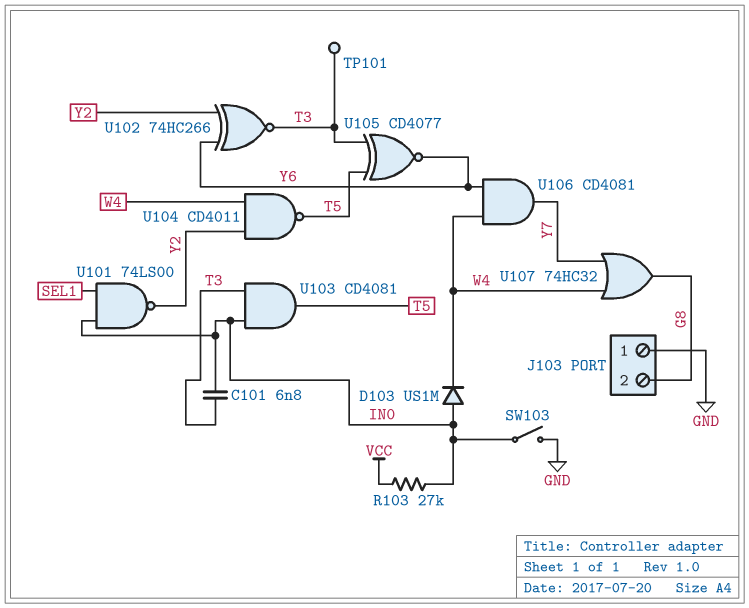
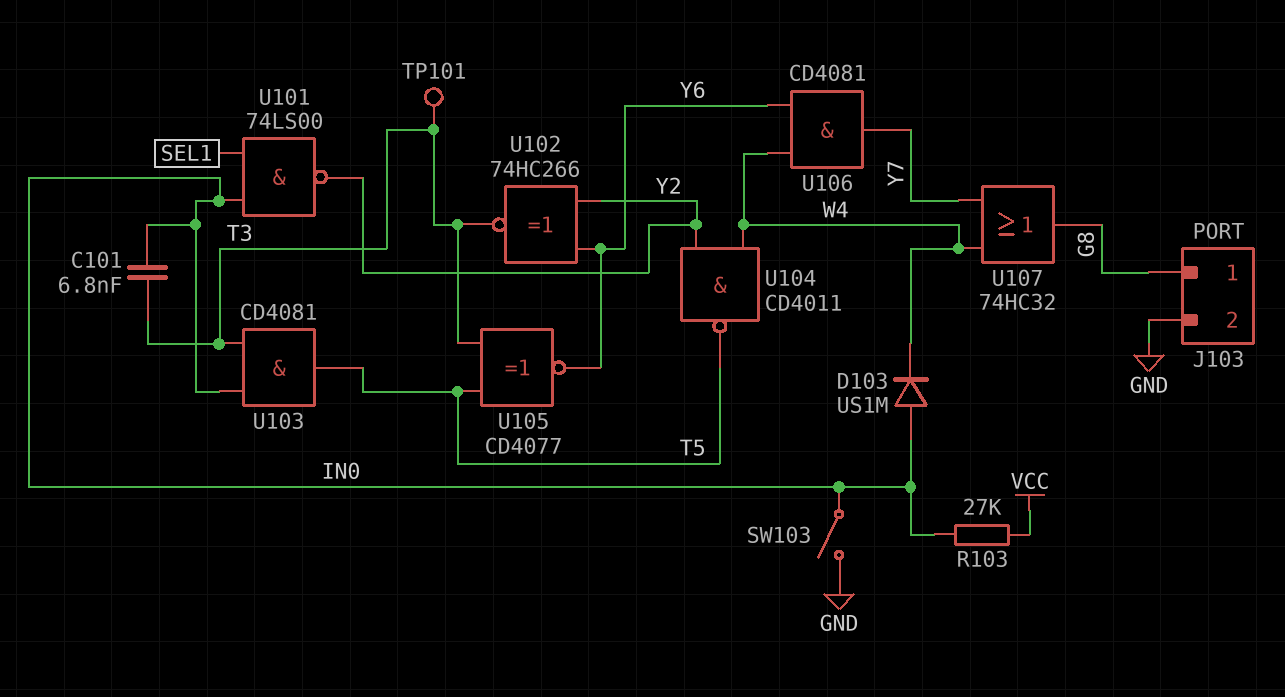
J103 pin 1: GND -> G8
J103 pin 2: G8 -> GND

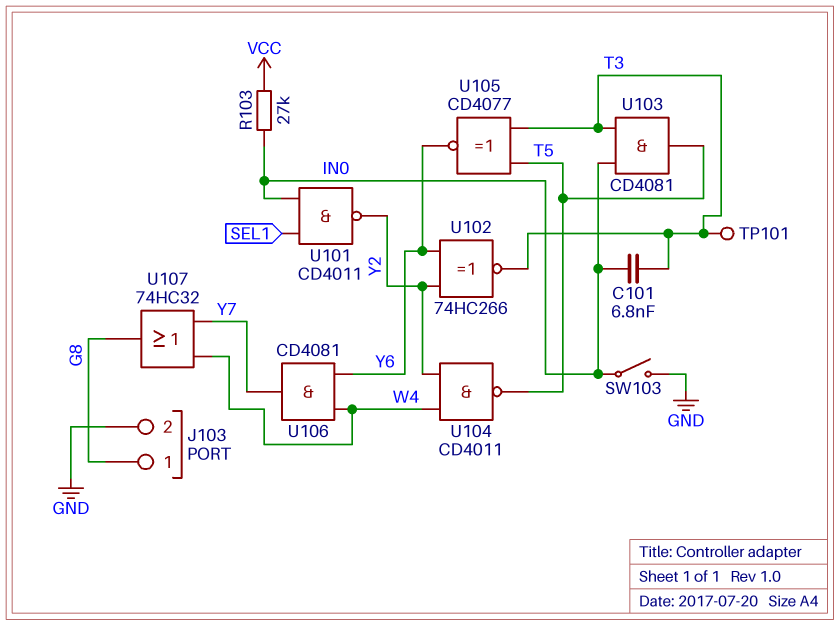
D103: diode US1M (A IN0, K W4) -> none
U101: NAND 74LS00 (in IN0, in SEL1, out Y2) -> NAND CD4011 (in IN0, in SEL1, out Y2)

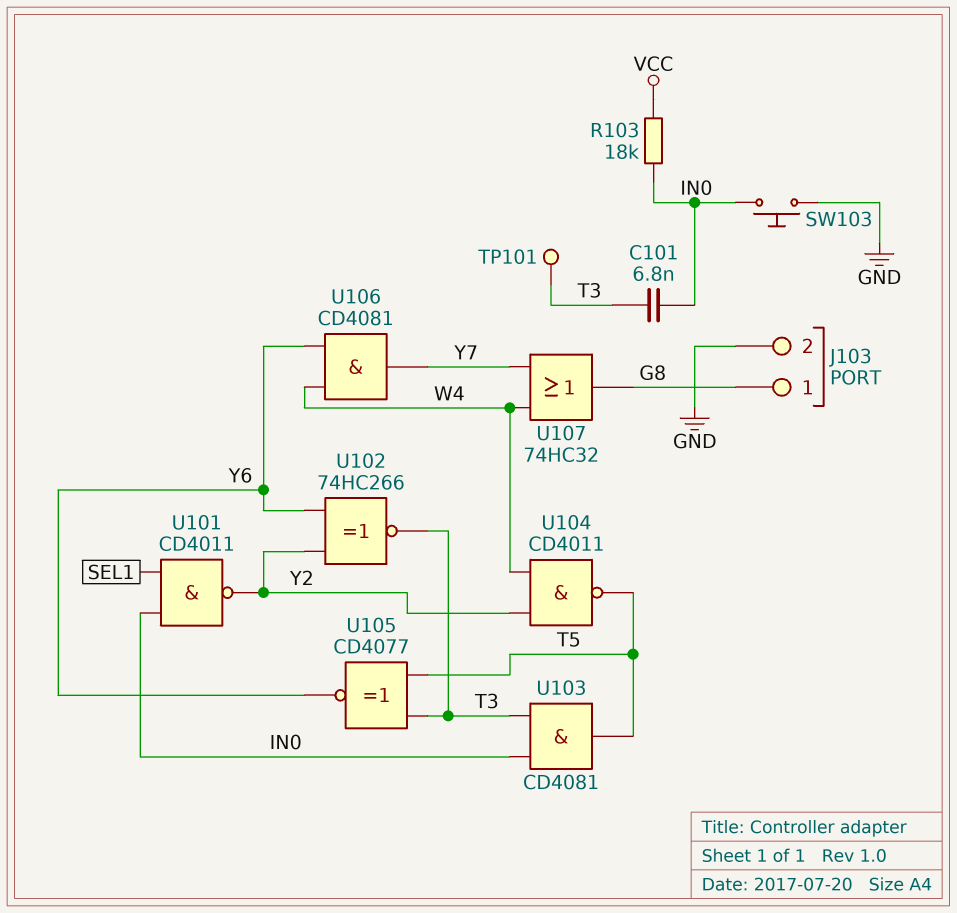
R103: 27k (IN0, VCC) -> 18k (IN0, VCC)
SW103: switch (GND, IN0) -> button (GND, IN0)

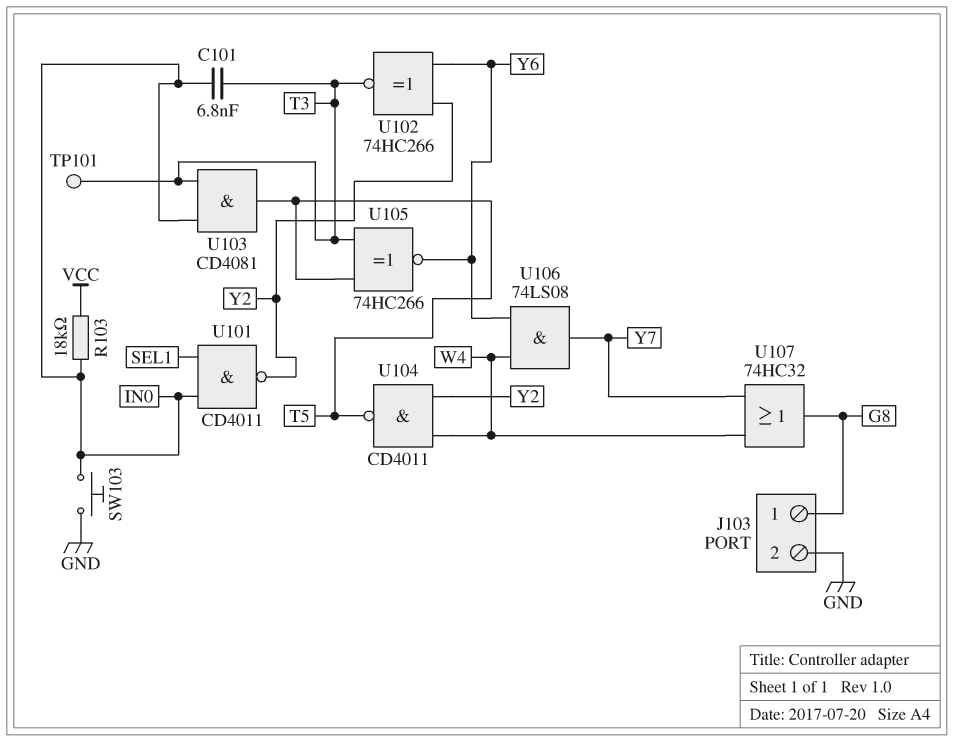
U105: XNOR CD4077 (in T3, in T5, out Y6) -> XNOR 74HC266 (in T3, in T5, out Y6)
U106: AND CD4081 (in W4, in Y6, out Y7) -> AND 74LS08 (in W4, in Y6, out Y7)

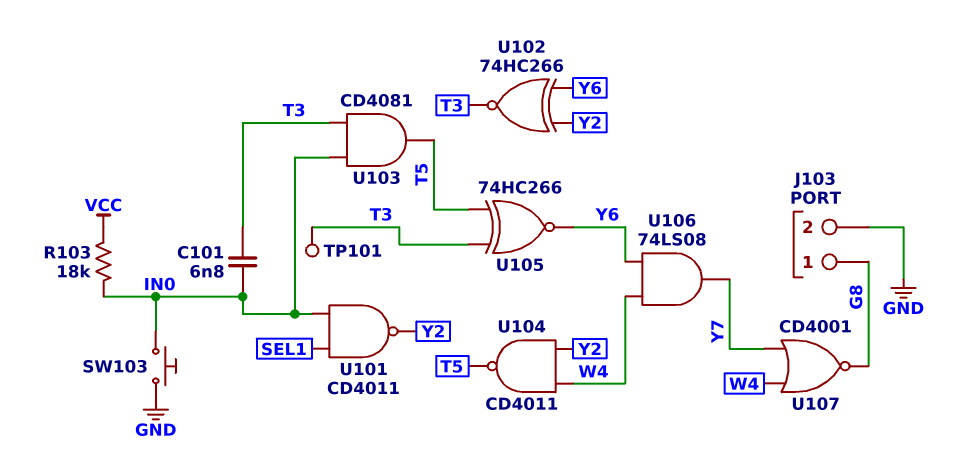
U107: OR 74HC32 (in W4, in Y7, out G8) -> NOR CD4001 (in W4, in Y7, out G8)

